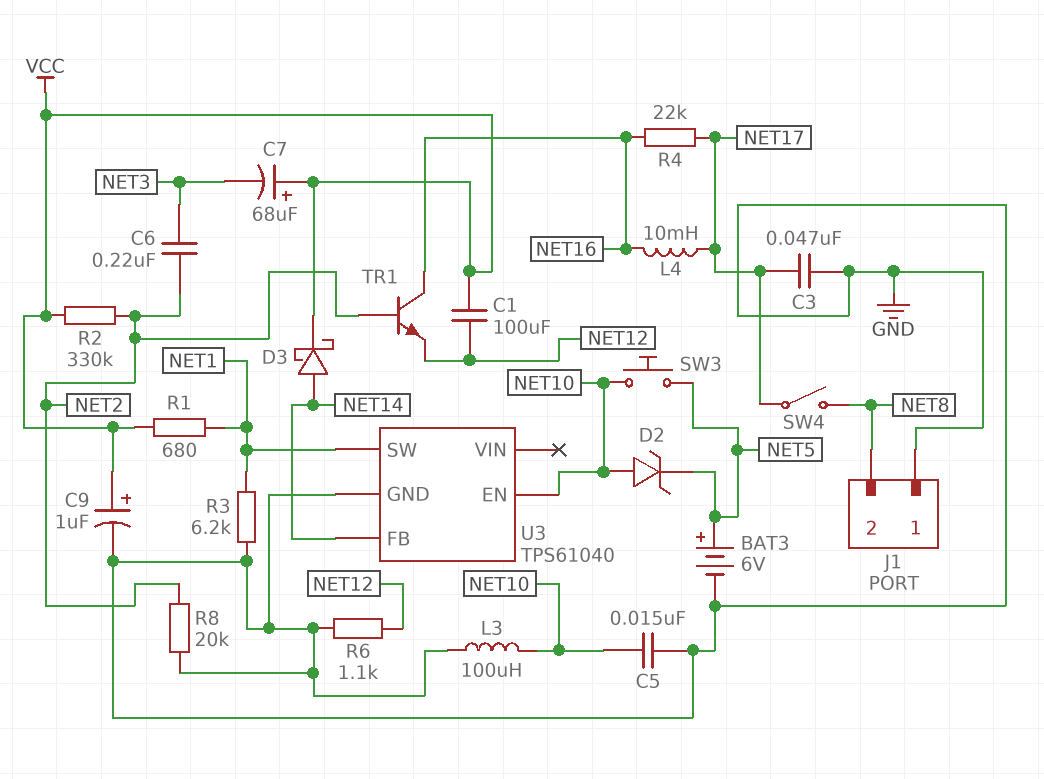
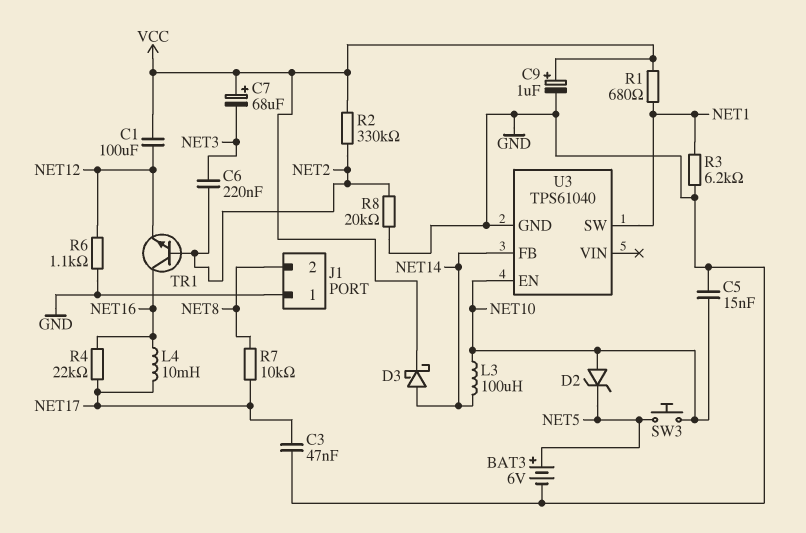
L3: 100uH (GND, NET10) -> 100uH (NET10, NET14)
R7: none -> 10k (NET8, NET17)
SW4: switch (NET8, NET17) -> none

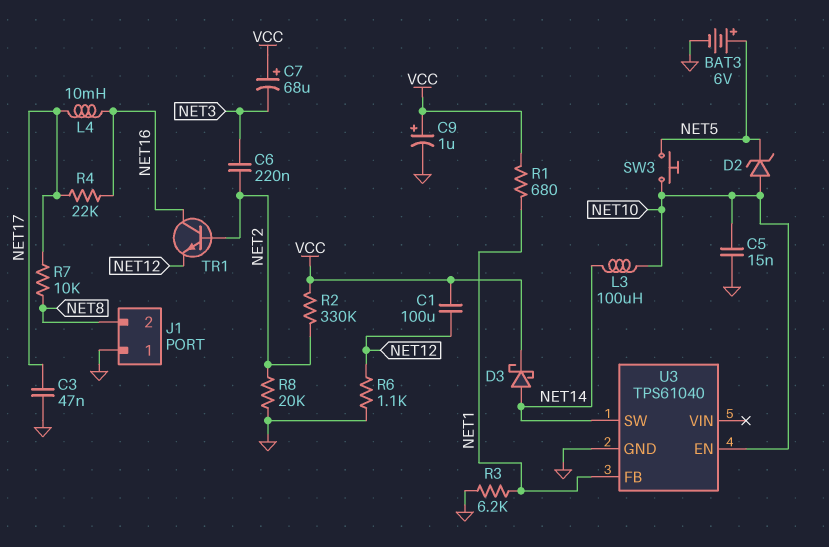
U3 pin FB: NET14 -> NET1
U3 pin SW: NET1 -> NET14

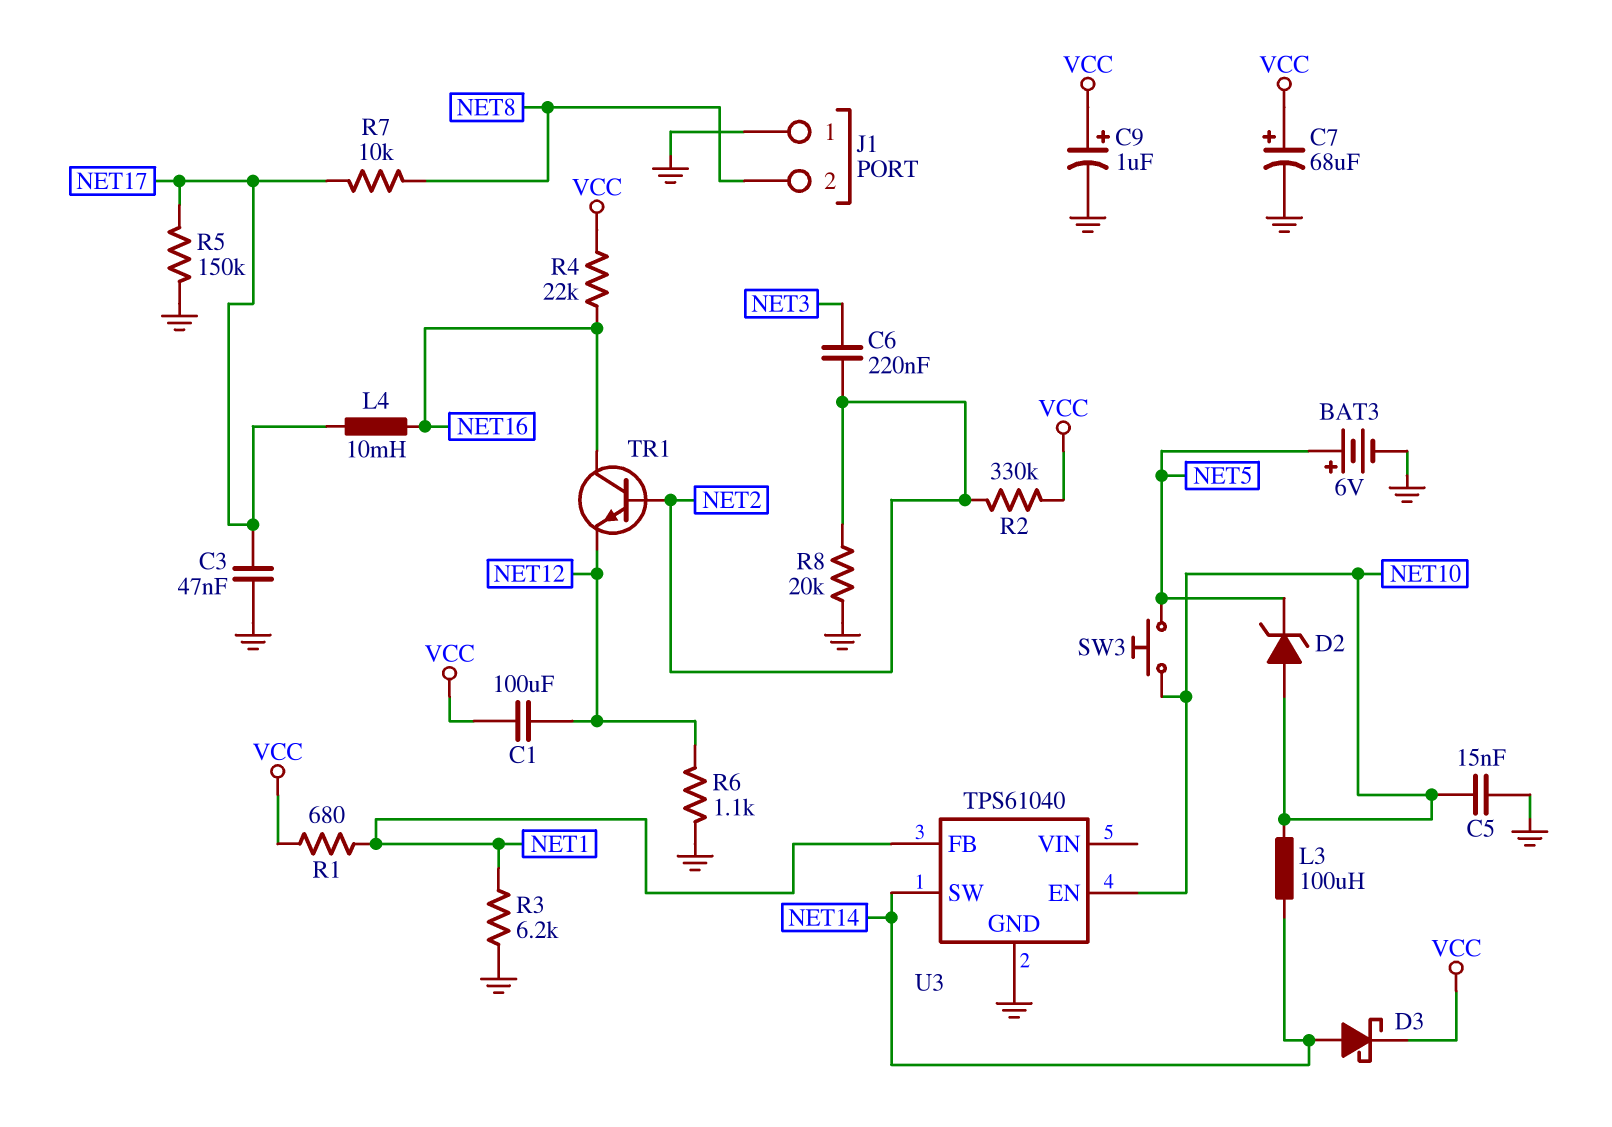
C7: 68uF (plus VCC, minus NET3) -> 68uF (plus VCC, minus GND)
R4: 22k (NET16, NET17) -> 22k (NET16, VCC)
R5: none -> 150k (GND, NET17)

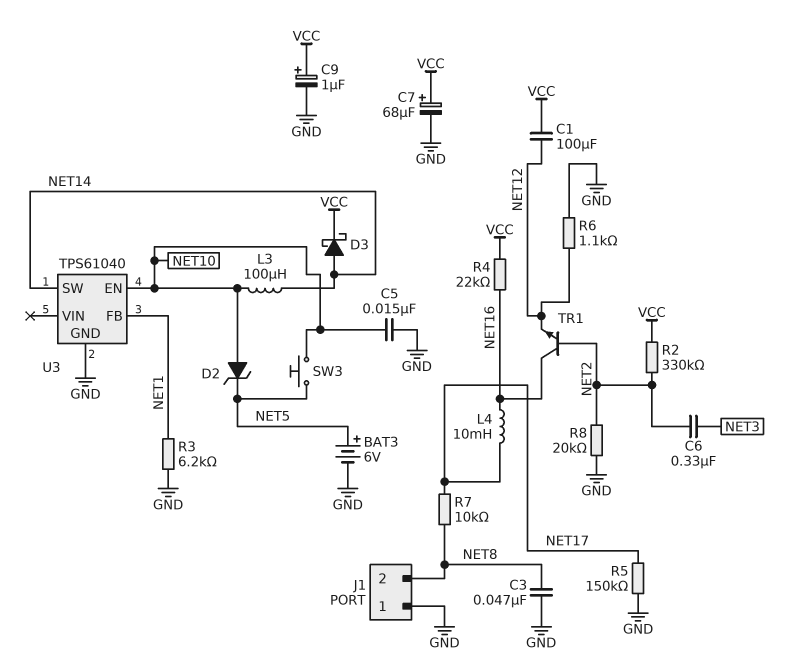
C3: 47nF (GND, NET17) -> 47nF (GND, NET8)
C6: 220nF (NET2, NET3) -> 330nF (NET2, NET3)
R1: 680 (NET1, VCC) -> none

